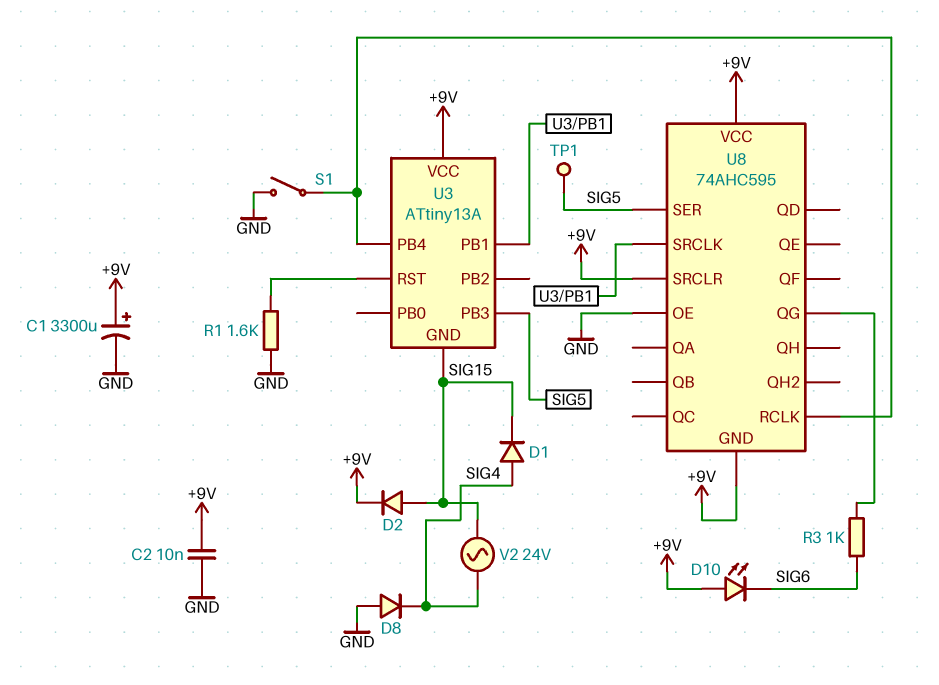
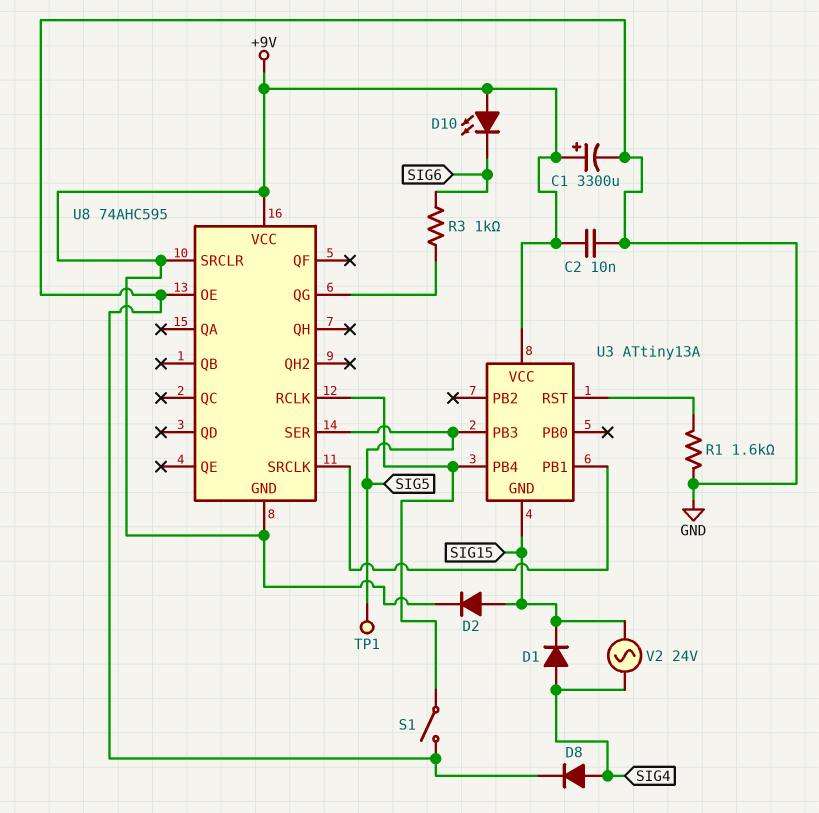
D8: diode (A GND, K SIG4) -> diode (A SIG4, K GND)

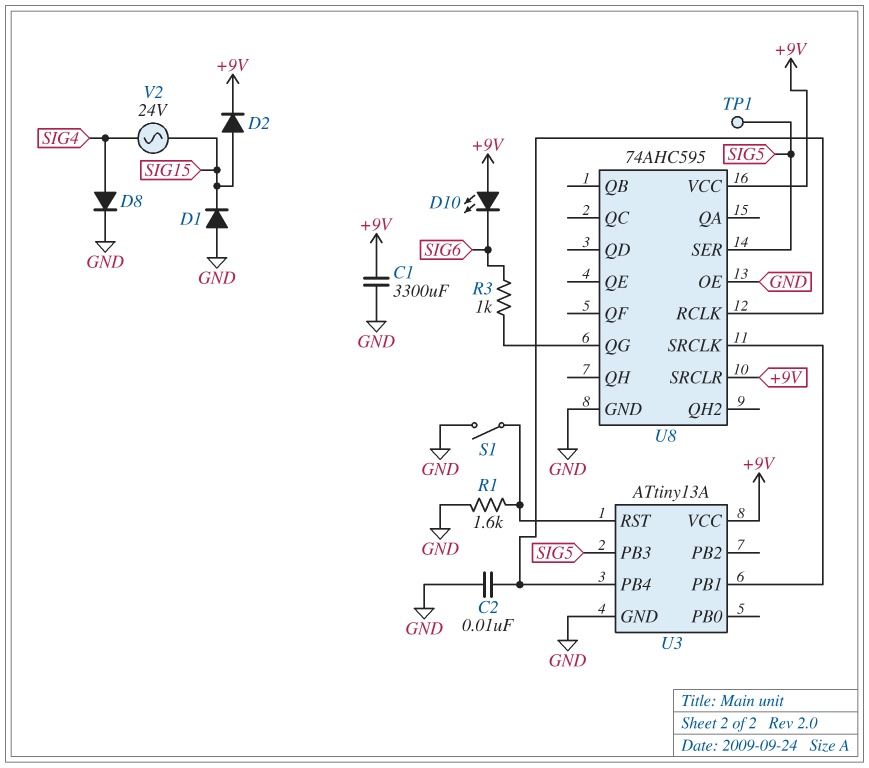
C1: 3300uF (plus +9V, minus GND) -> 3300uF (+9V, GND)
C2: 10nF (+9V, GND) -> 10nF (GND, U3/PB4)
D1: diode (A SIG4, K SIG15) -> diode (A GND, K SIG15)
S1: switch (GND, U3/PB4) -> switch (GND, U3/RST)
U3 pin GND: SIG15 -> GND
U8 pin GND: +9V -> GND

